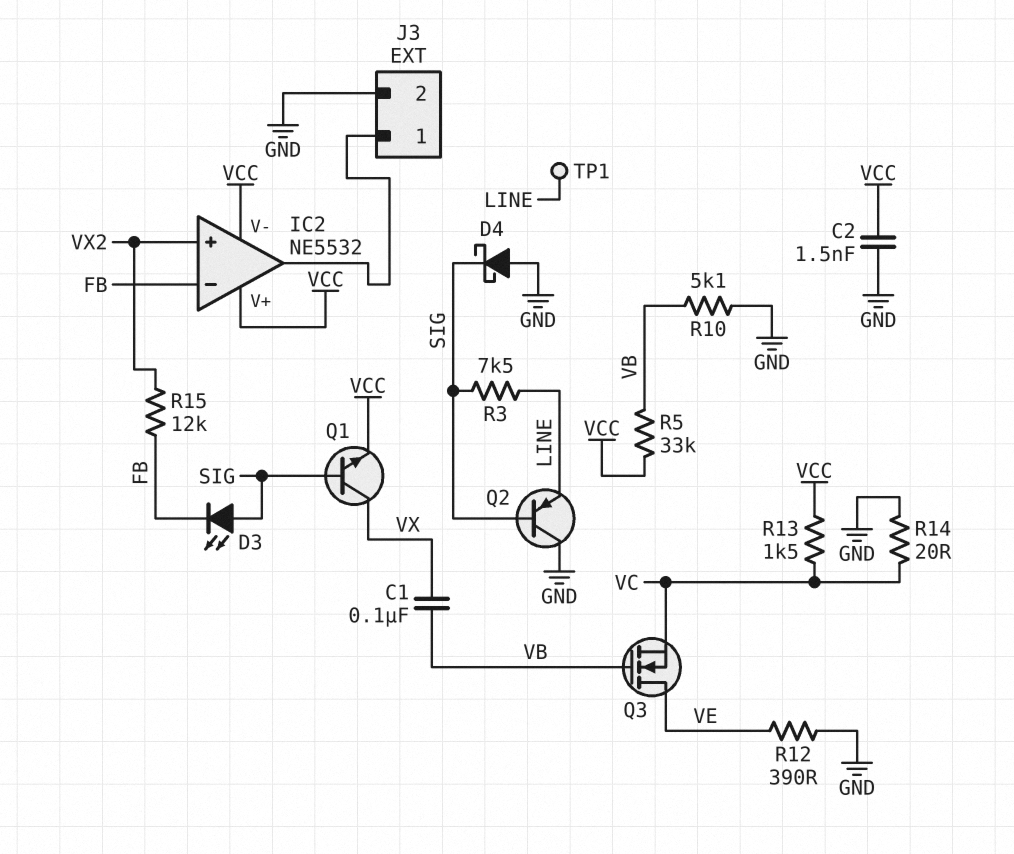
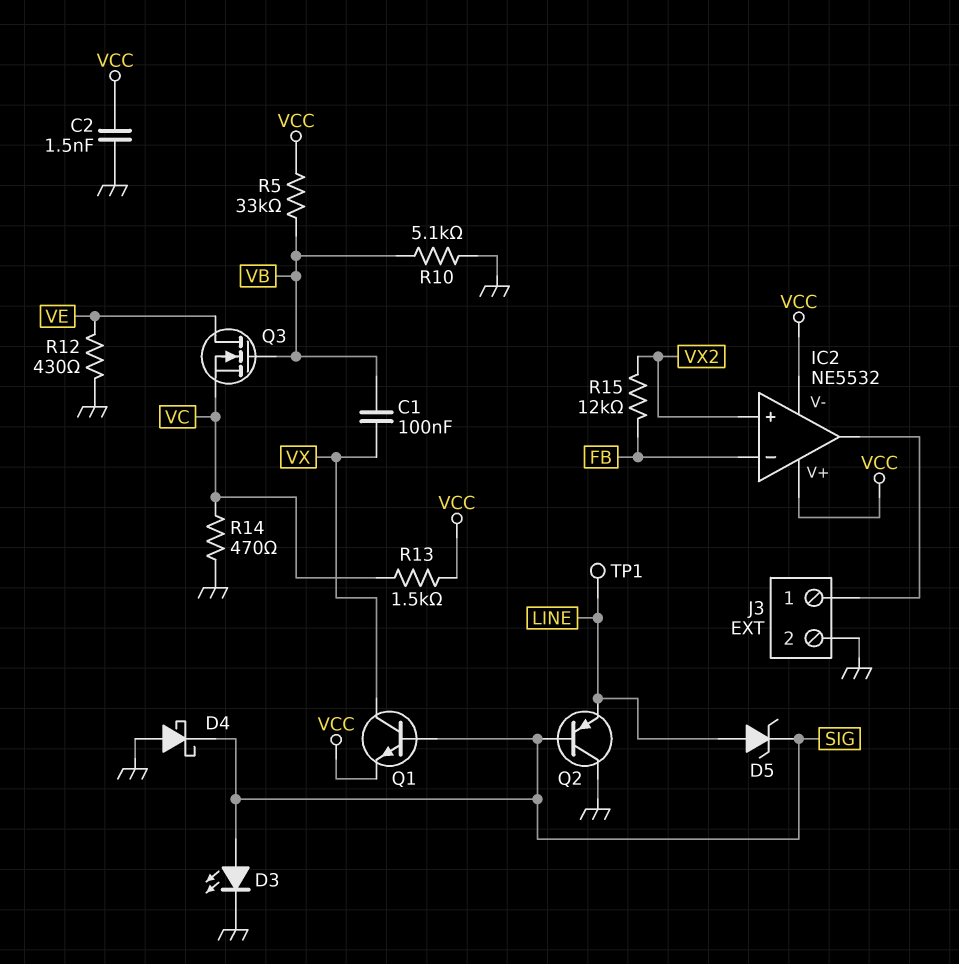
D3: LED (A SIG, K FB) -> LED (A SIG, K GND)
D5: none -> zener (A LINE, K SIG)
R3: 7.5k (LINE, SIG) -> none
R12: 390 (GND, VE) -> 430 (GND, VE)
R14: 20 (GND, VC) -> 470 (GND, VC)

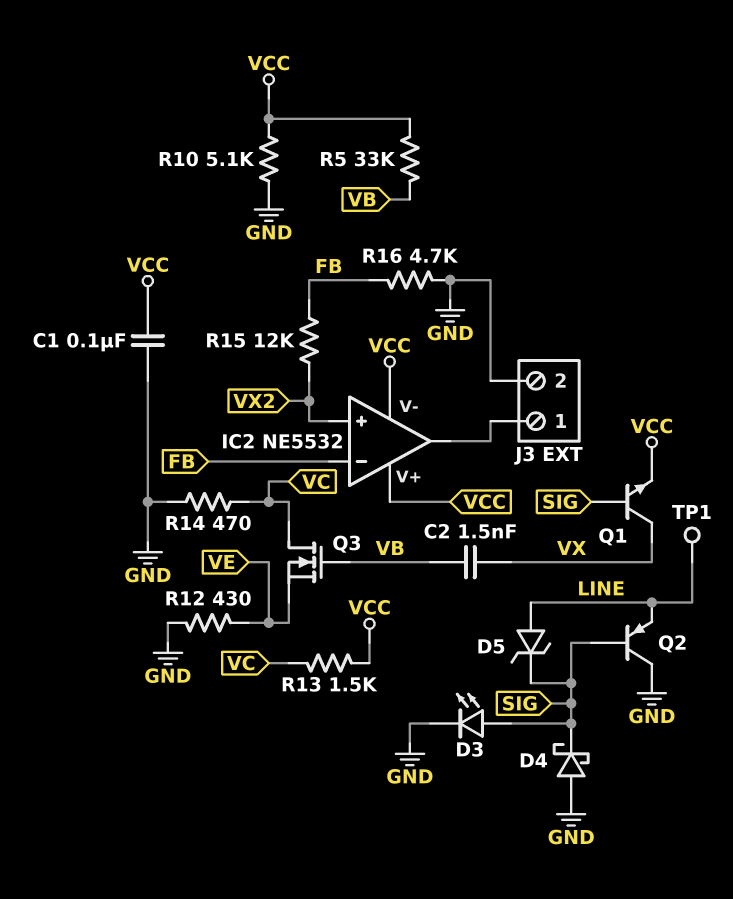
C1: 100nF (VB, VX) -> 100nF (GND, VCC)
C2: 1.5nF (GND, VCC) -> 1.5nF (VB, VX)
Q3: NMOS (G VB, D VE, S VC) -> NMOS (G VB, D VC, S VE)
R10: 5.1k (GND, VB) -> 5.1k (GND, VCC)
R16: none -> 4.7k (FB, GND)

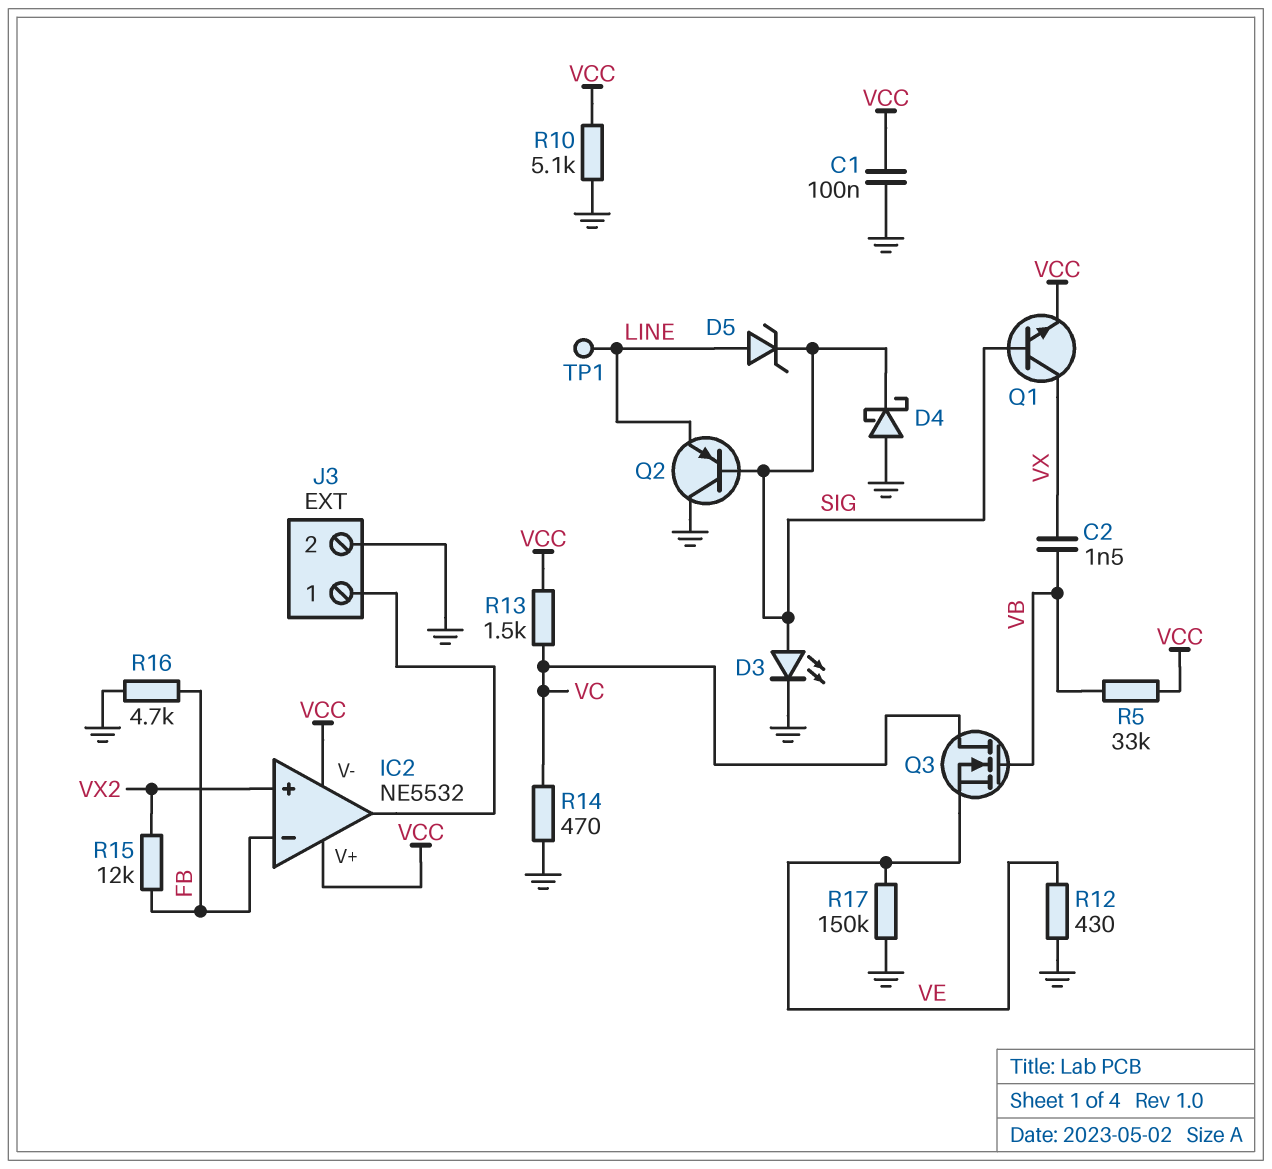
R17: none -> 150k (GND, VE)

